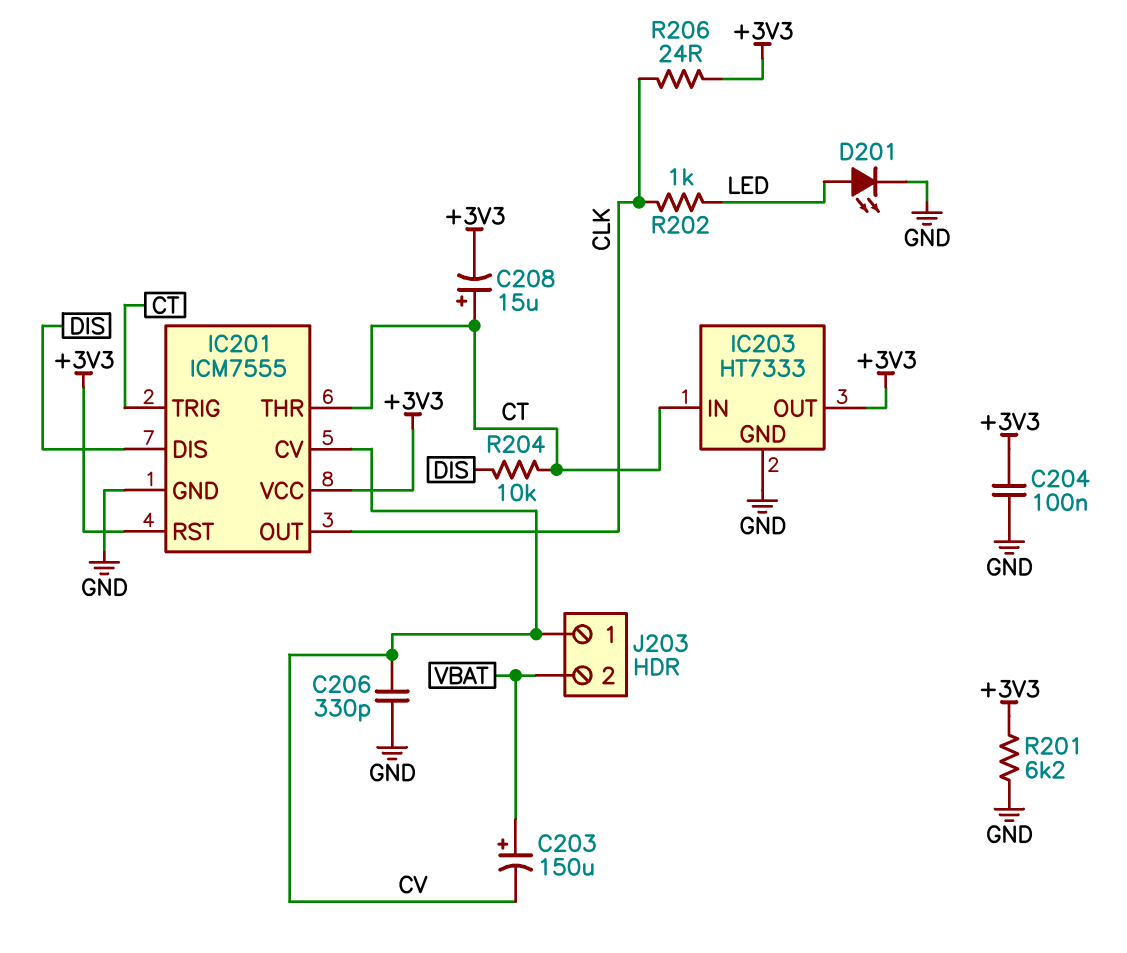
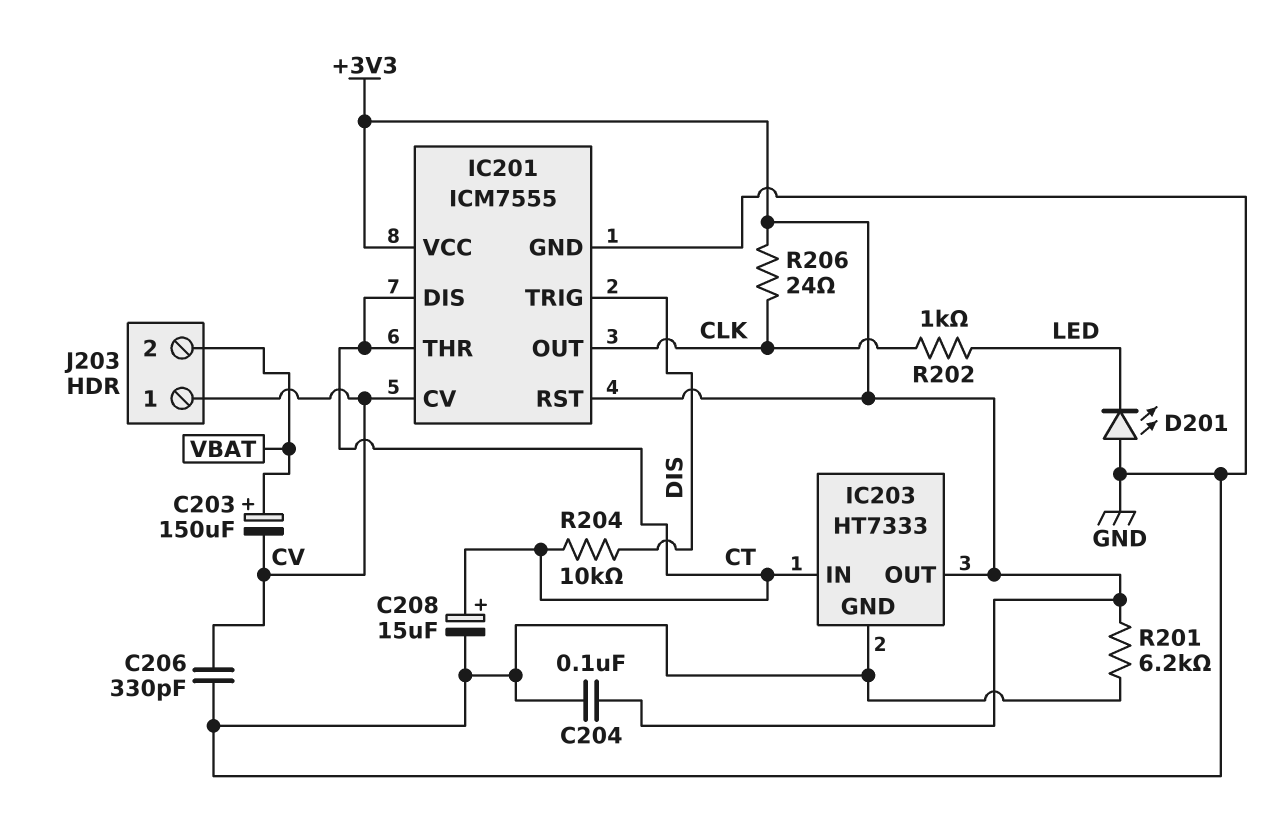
C208: 15uF (plus CT, minus +3V3) -> 15uF (plus CT, minus GND)
D201: LED (A LED, K GND) -> LED (A GND, K LED)
IC201 pin DIS: DIS -> CT
IC201 pin TRIG: CT -> DIS

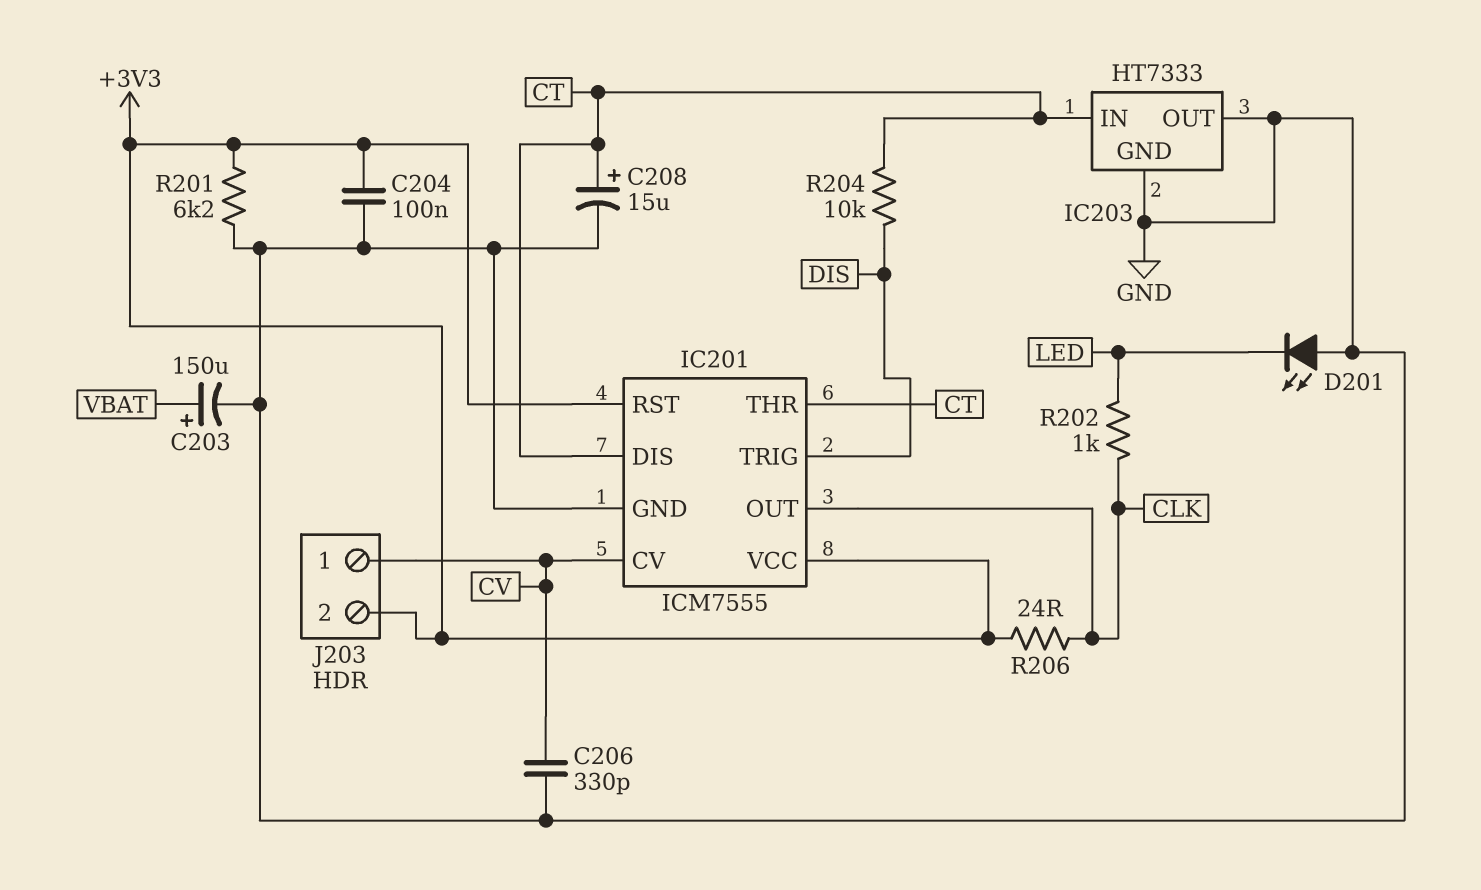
C203: 150uF (plus VBAT, minus CV) -> 150uF (plus VBAT, minus GND)
IC203 pin OUT: +3V3 -> GND
J203 pin 2: VBAT -> +3V3

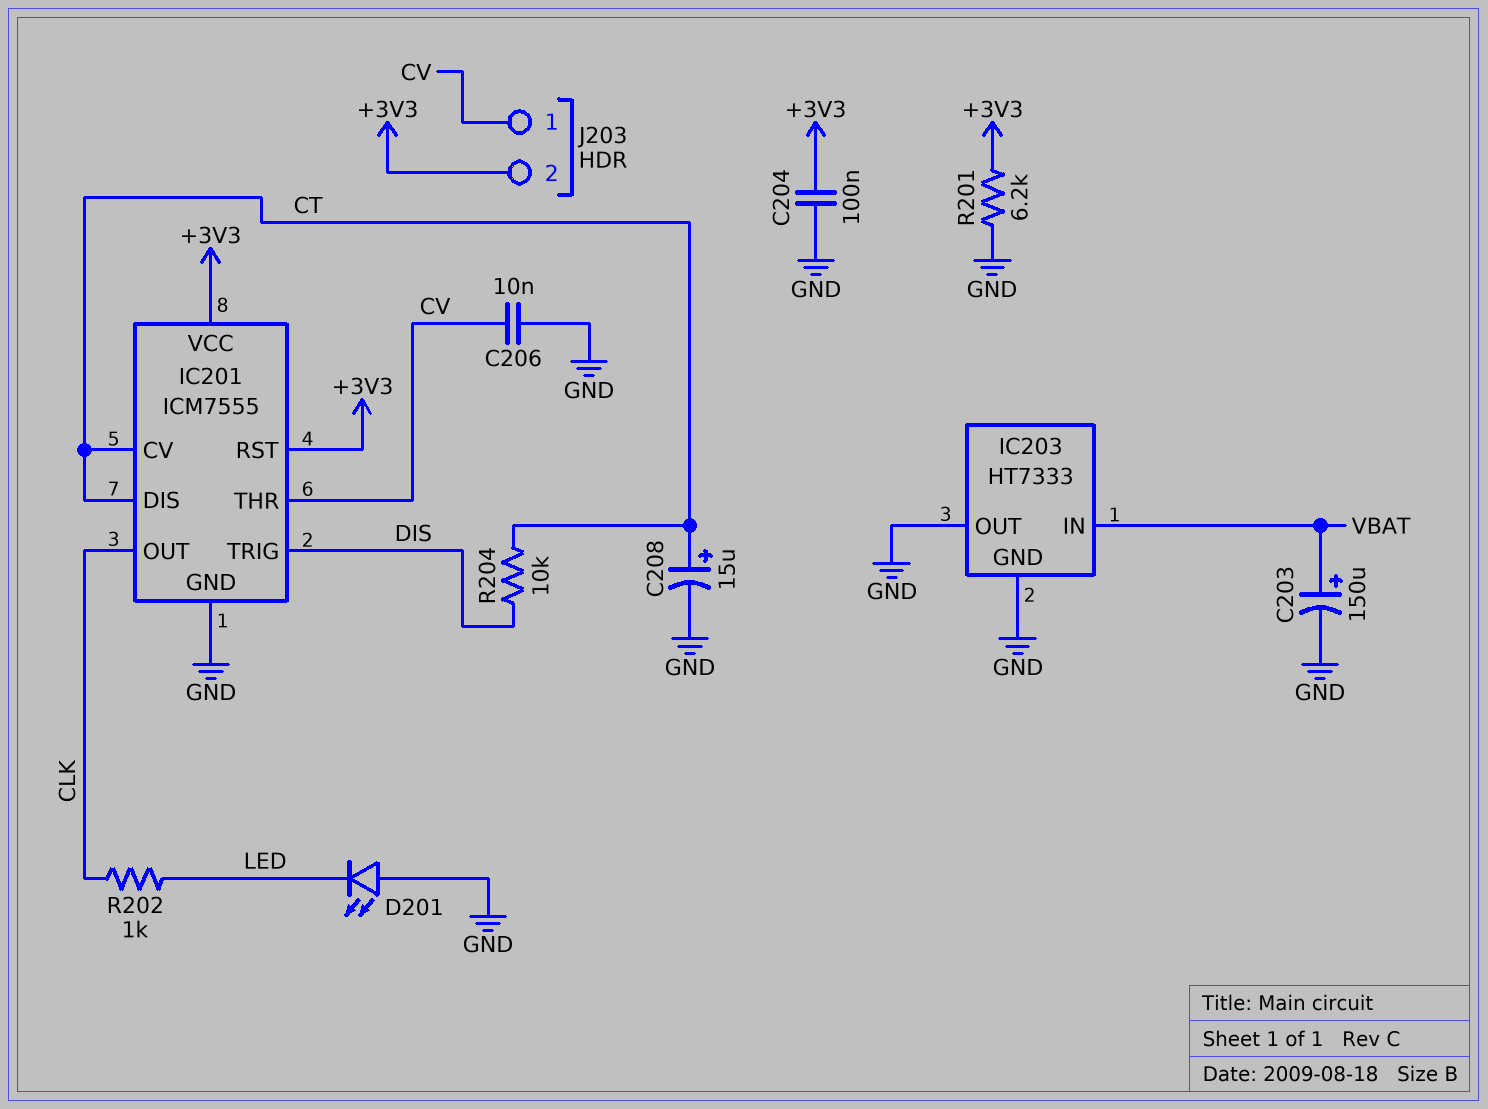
C206: 330pF (CV, GND) -> 10nF (CV, GND)
IC201 pin CV: CV -> CT
IC201 pin THR: CT -> CV
IC203 pin IN: CT -> VBAT
R206: 24 (+3V3, CLK) -> none

